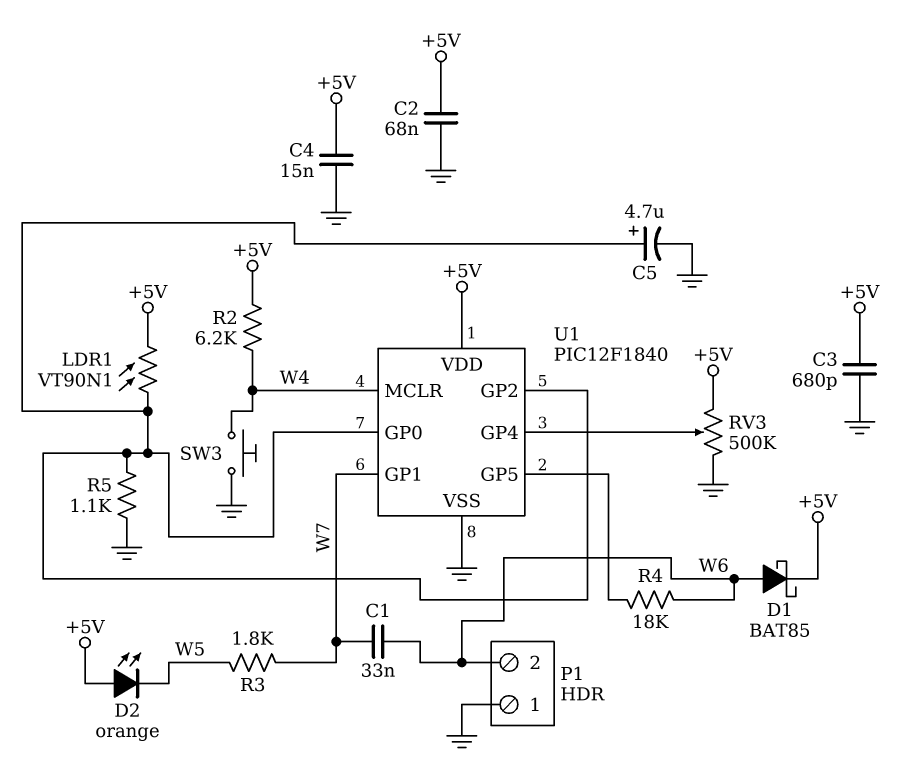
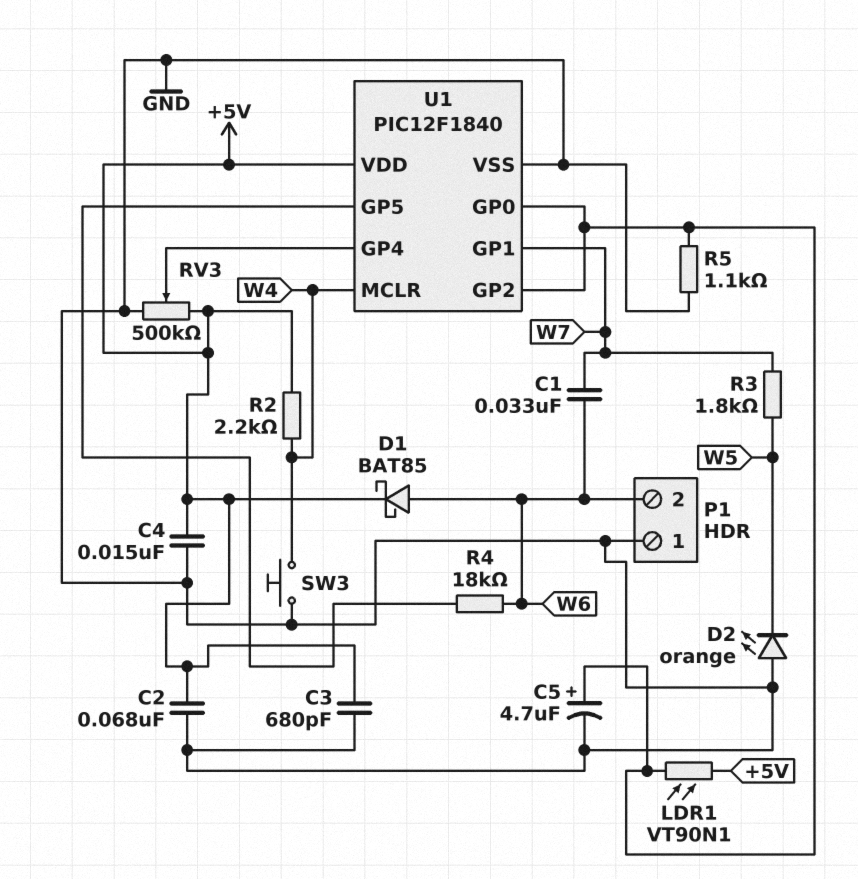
D2: LED orange (A +5V, K W5) -> LED orange (A GND, K W5)
R2: 6.2k (+5V, W4) -> 2.2k (+5V, W4)

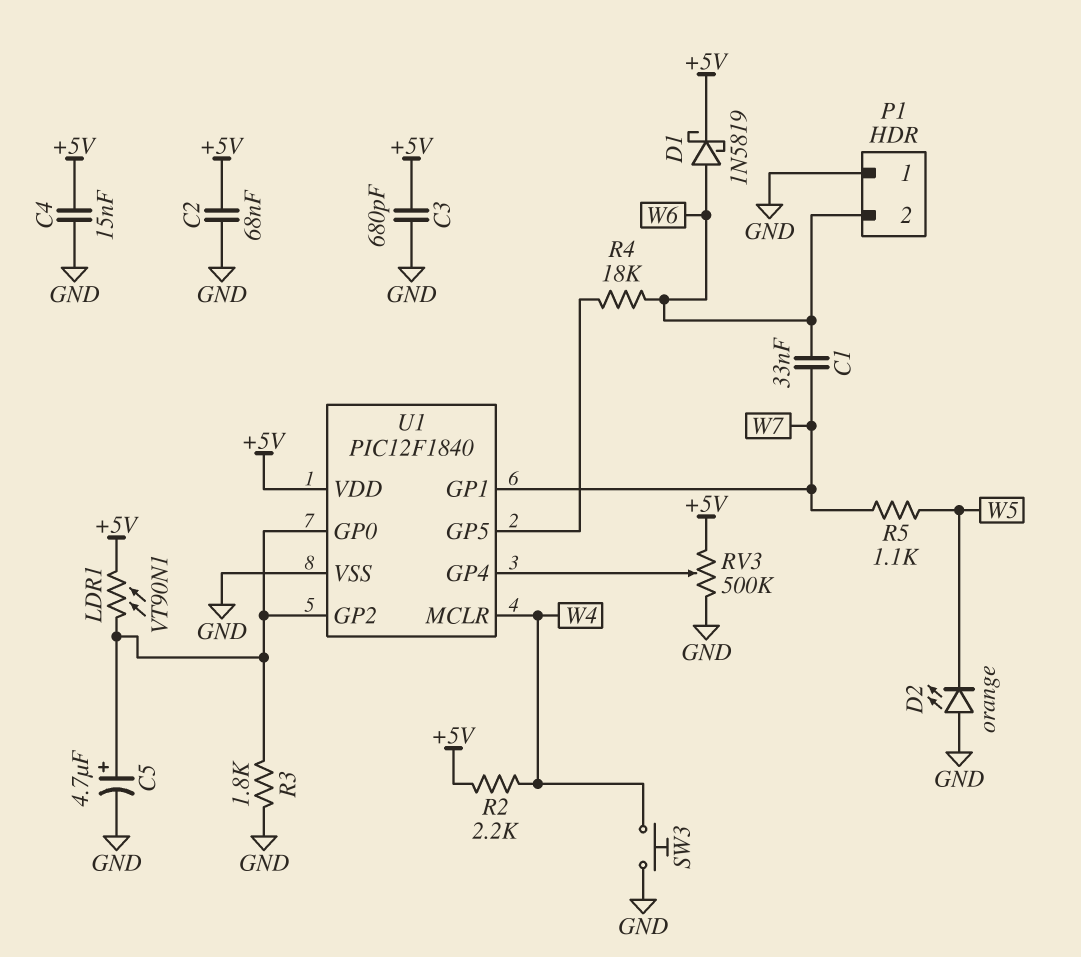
D1: schottky BAT85 (A W6, K +5V) -> schottky 1N5819 (A W6, K +5V)
R3: 1.8k (W5, W7) -> 1.8k (GND, U1/GP0)
R5: 1.1k (GND, U1/GP0) -> 1.1k (W5, W7)

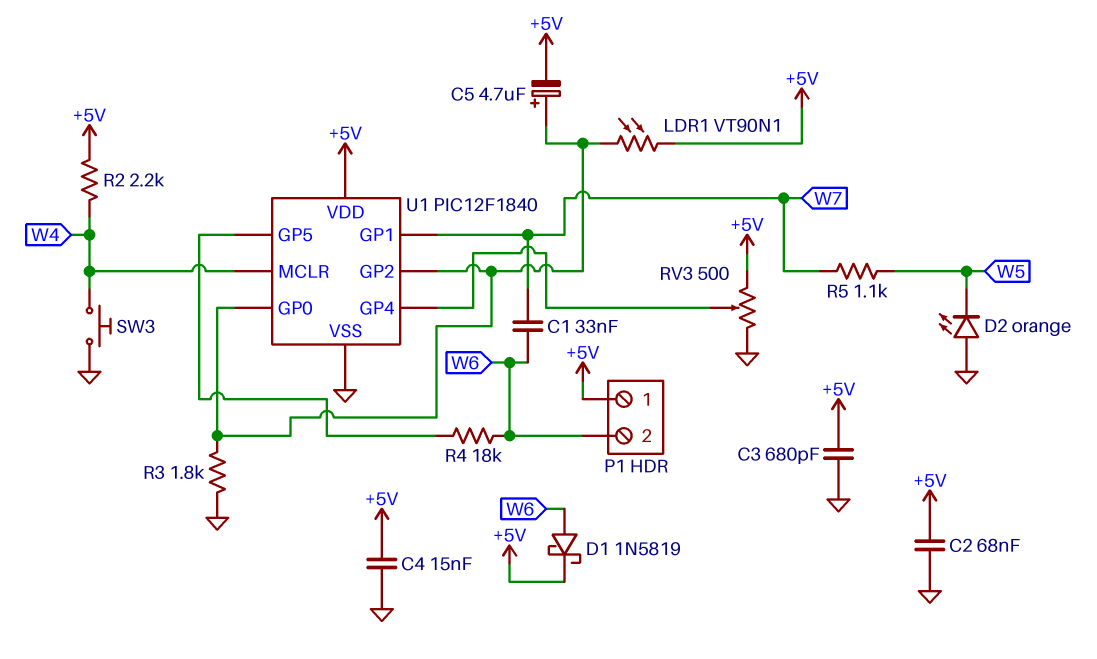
C5: 4.7uF (plus U1/GP0, minus GND) -> 4.7uF (plus U1/GP0, minus +5V)
P1 pin 1: GND -> +5V
RV3: 500k (+5V, GND, wiper U1/GP4) -> 500 (+5V, GND, wiper U1/GP4)

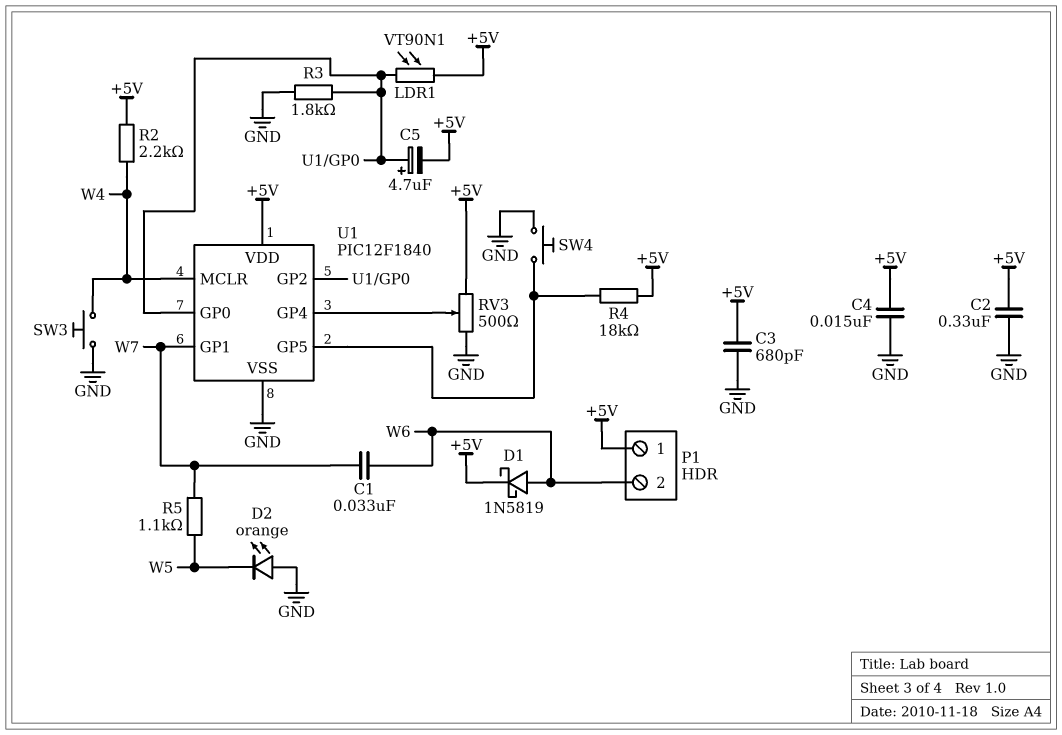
C2: 68nF (+5V, GND) -> 330nF (+5V, GND)
R4: 18k (U1/GP5, W6) -> 18k (+5V, U1/GP5)
SW4: none -> button (GND, U1/GP5)

